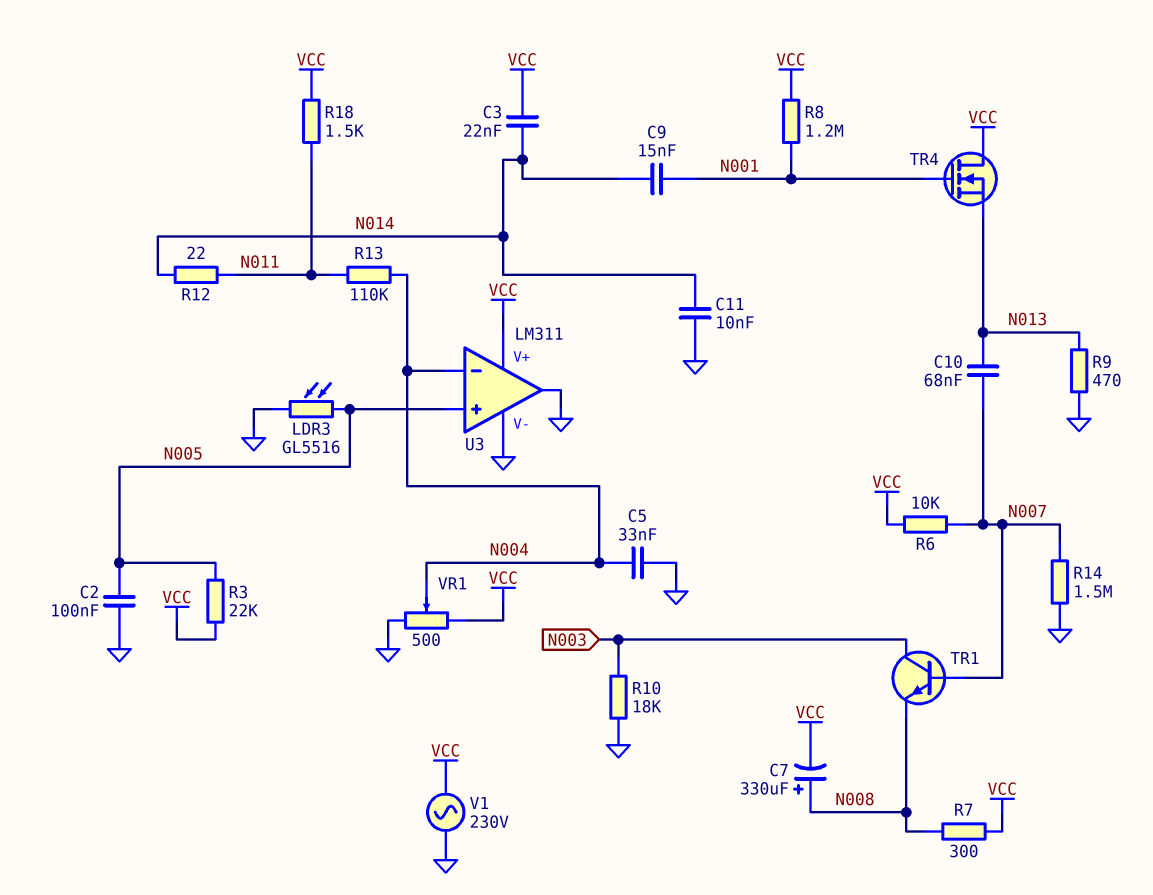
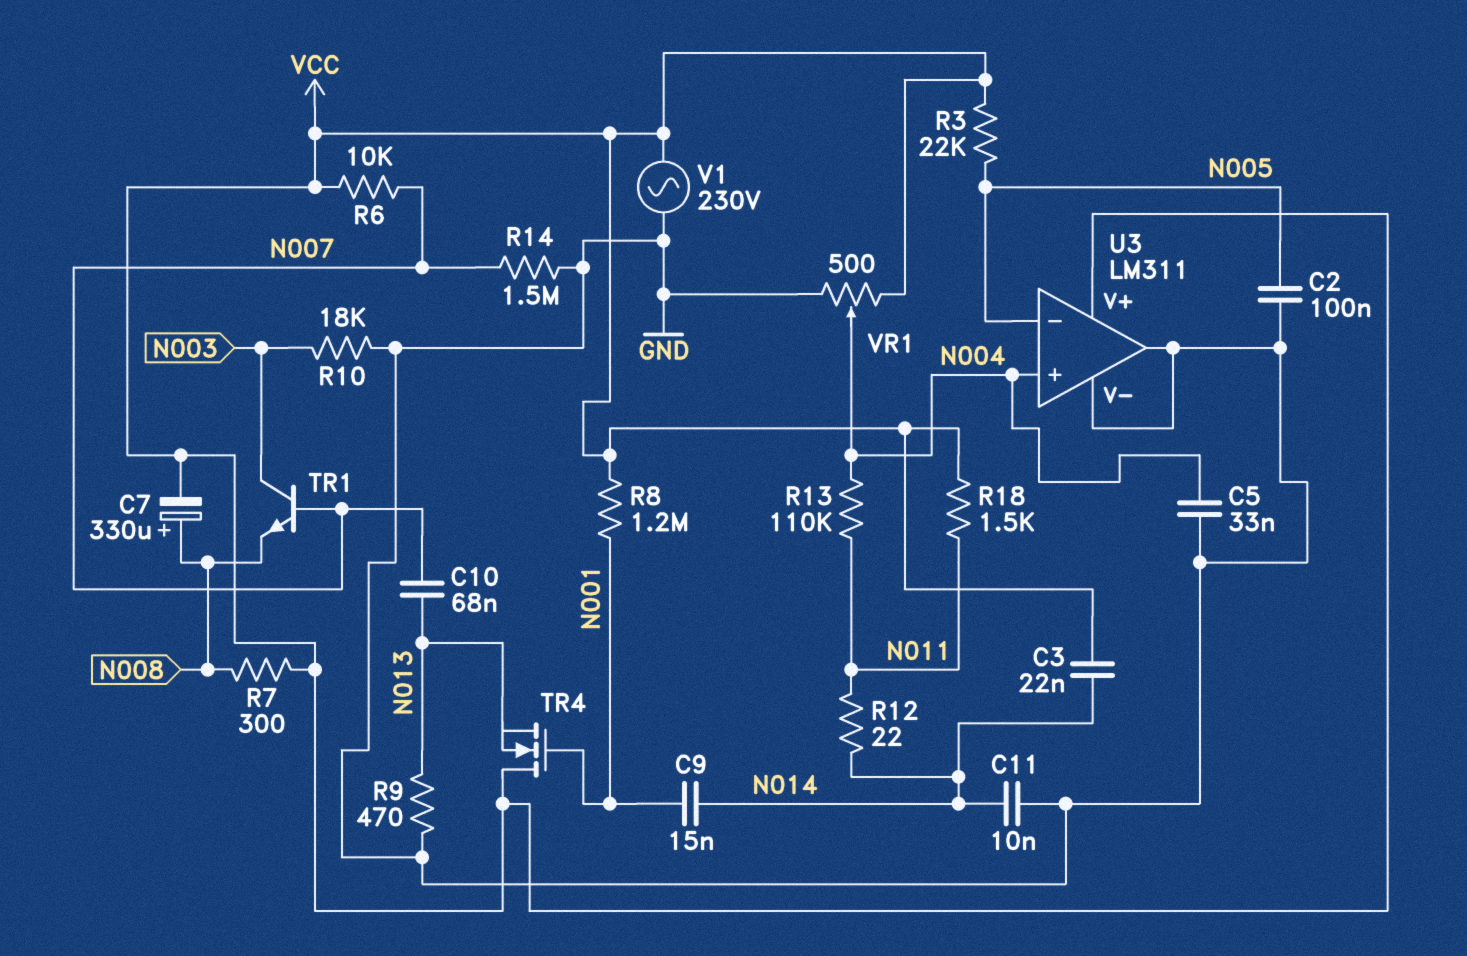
LDR3: GL5516 (GND, N005) -> none
U3 pin in+: N005 -> N004
U3 pin in-: N004 -> N005

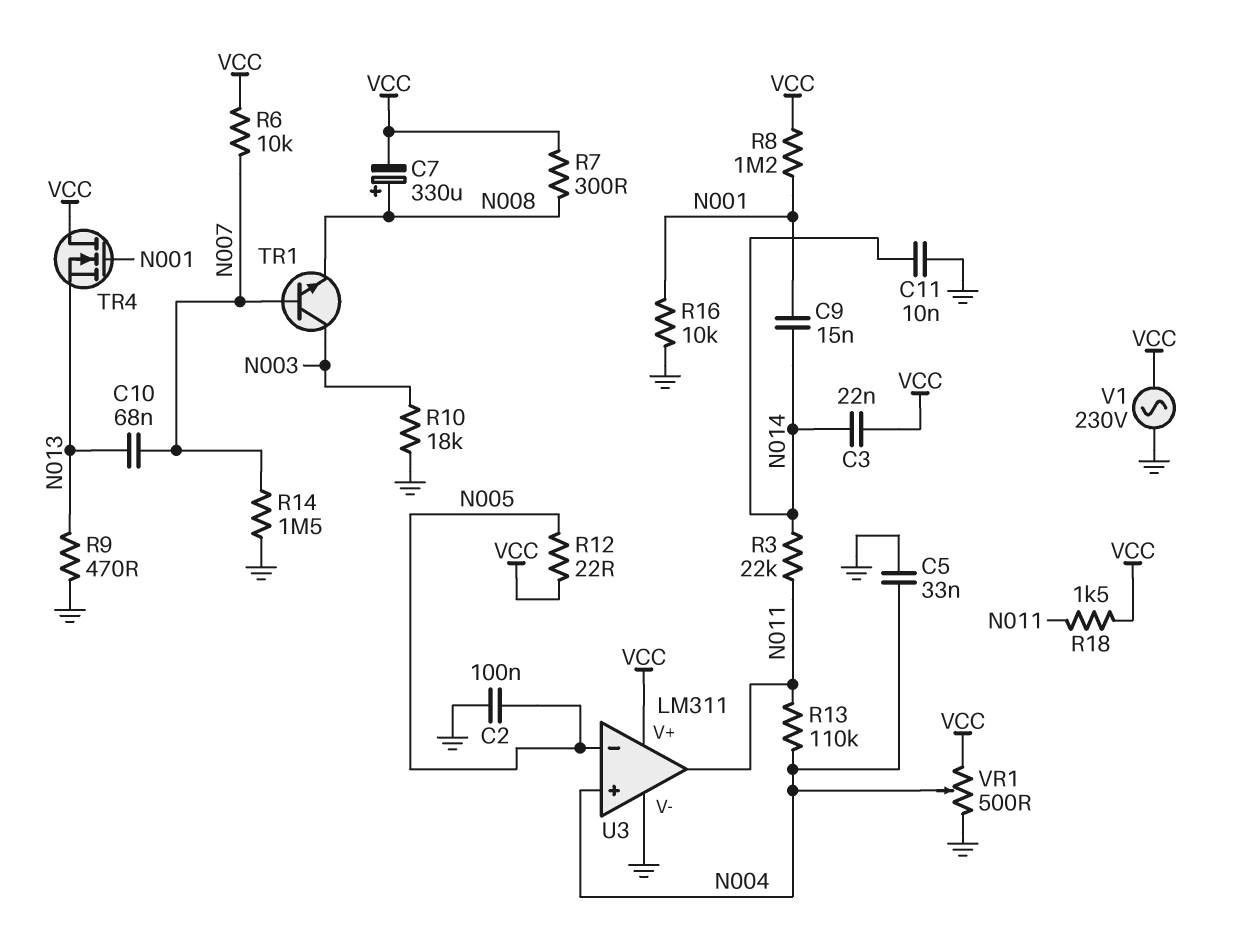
R3: 22k (N005, VCC) -> 22k (N011, N014)
R12: 22 (N011, N014) -> 22 (N005, VCC)
R16: none -> 10k (GND, N001)
U3 pin out: GND -> N011

